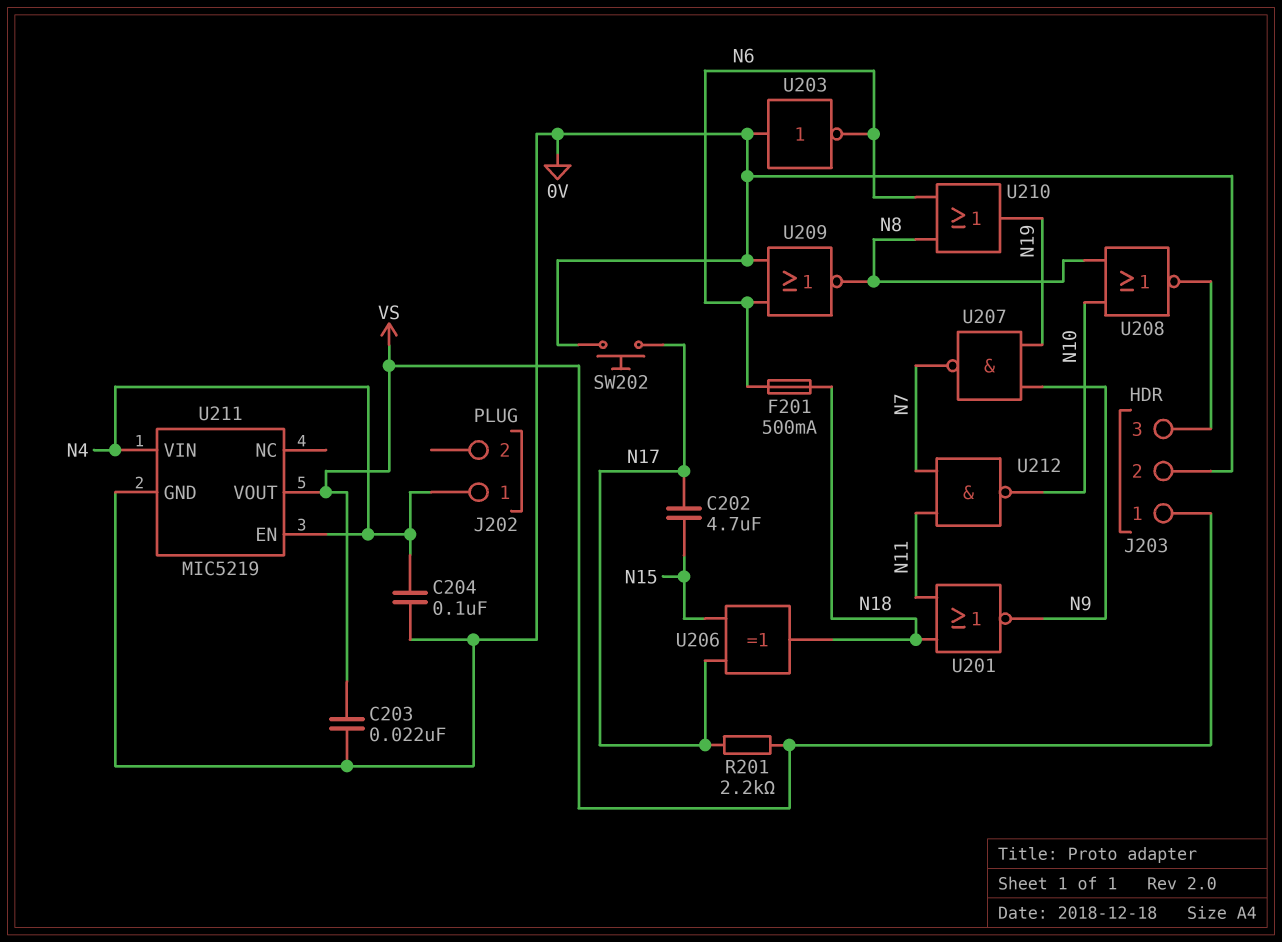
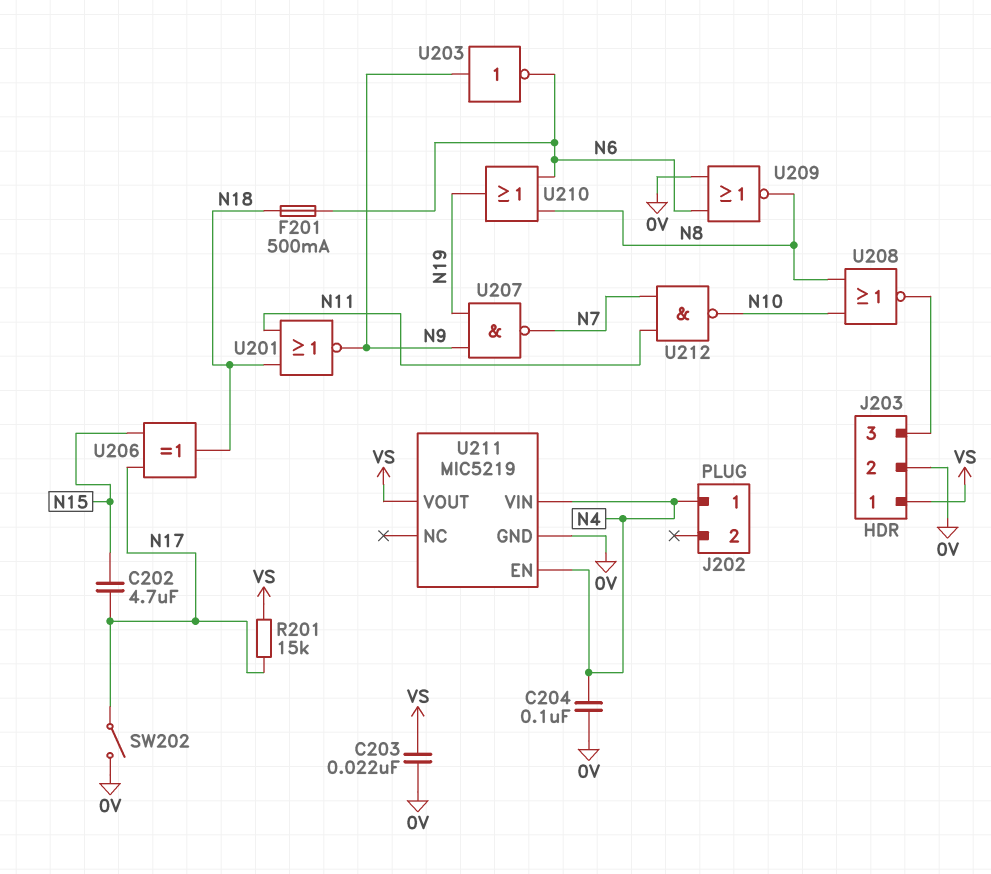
R201: 2.2k (N17, VS) -> 15k (N17, VS)
SW202: button (0V, N17) -> switch (0V, N17)
U203: NOT (in 0V, out N6) -> NOT (in N9, out N6)

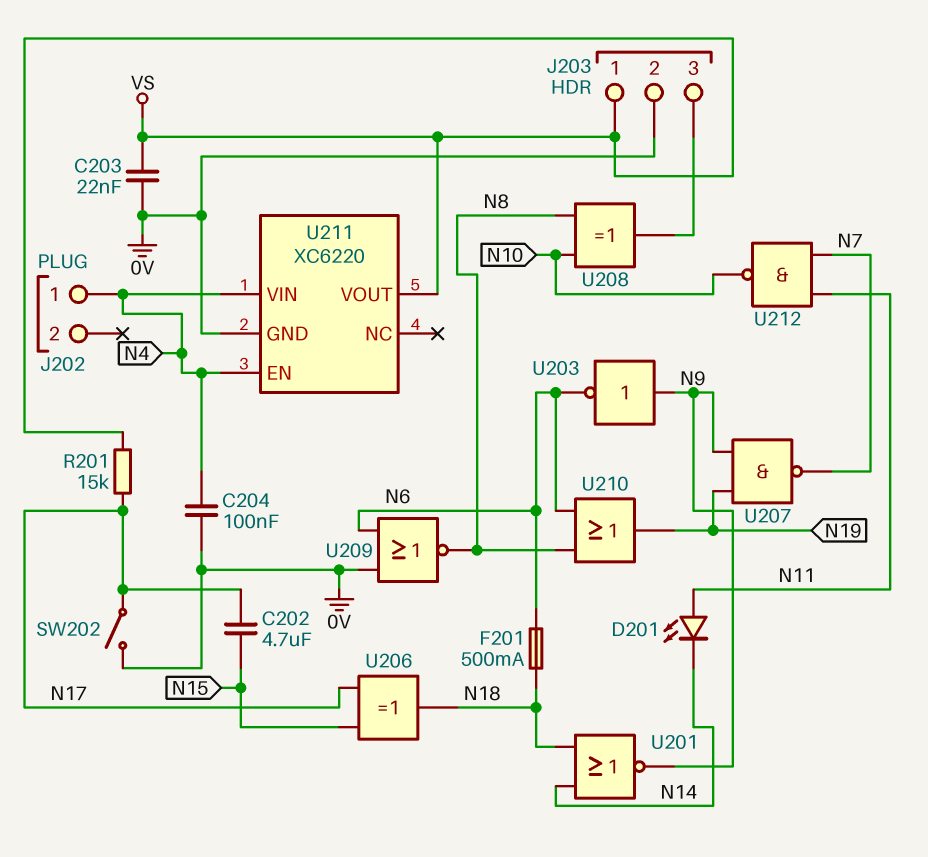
D201: none -> LED (A N11, K N14)
U201: NOR (in N11, in N18, out N9) -> NOR (in N14, in N18, out N9)
U208: NOR (in N8, in N10, out J203/3) -> XOR (in N8, in N10, out J203/3)
U211: MIC5219 -> XC6220

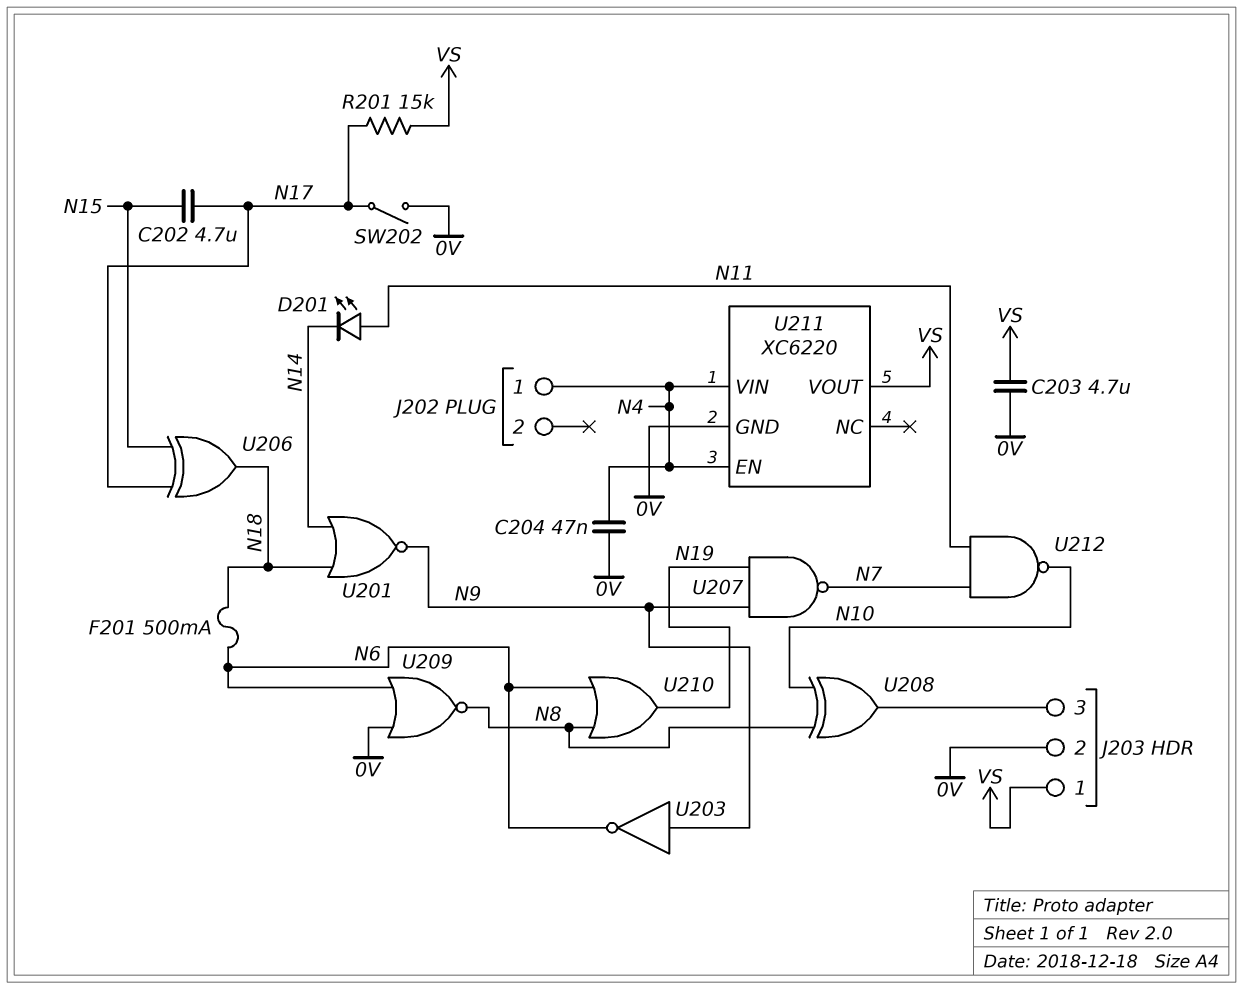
C203: 22nF (0V, VS) -> 4.7uF (0V, VS)
C204: 100nF (0V, N4) -> 47nF (0V, N4)

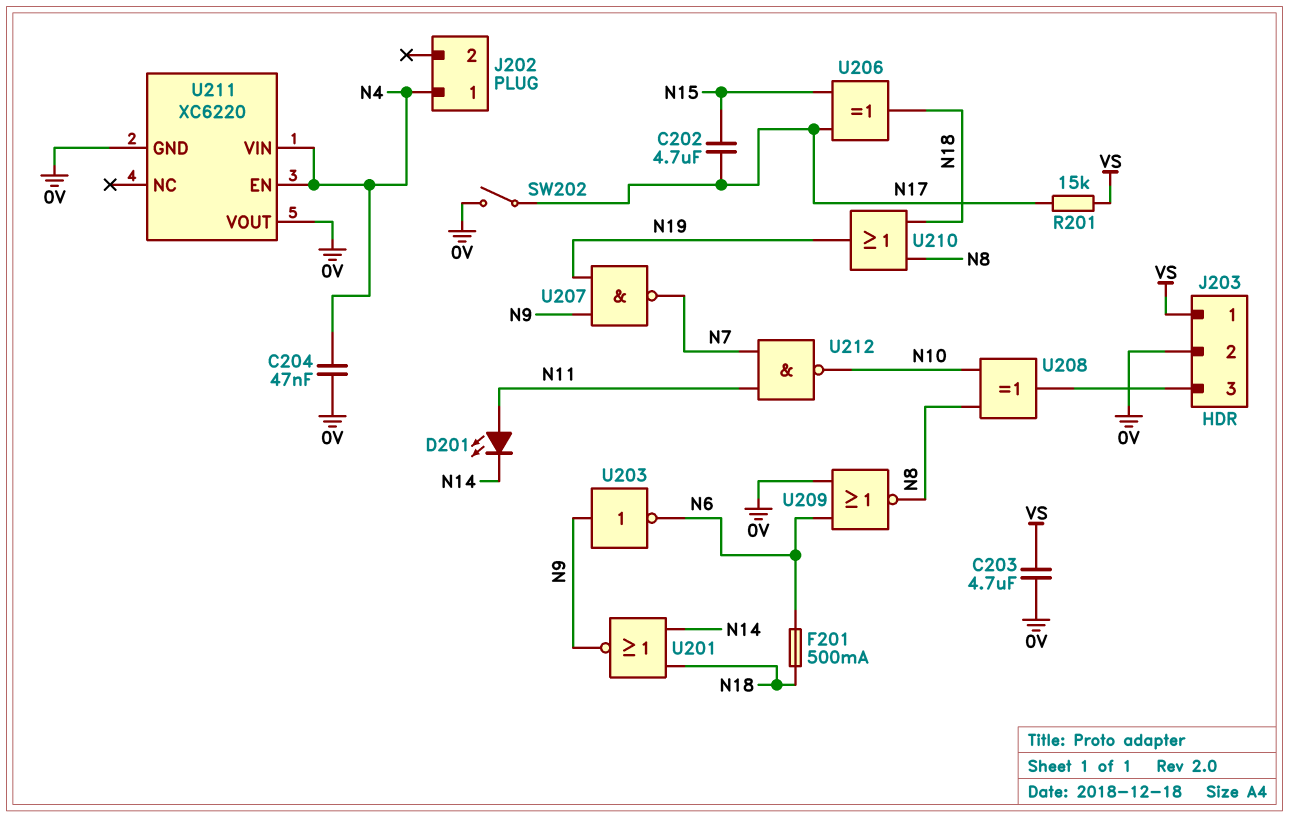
U210: OR (in N6, in N8, out N19) -> OR (in N8, in N18, out N19)
U211 pin VOUT: VS -> 0V

